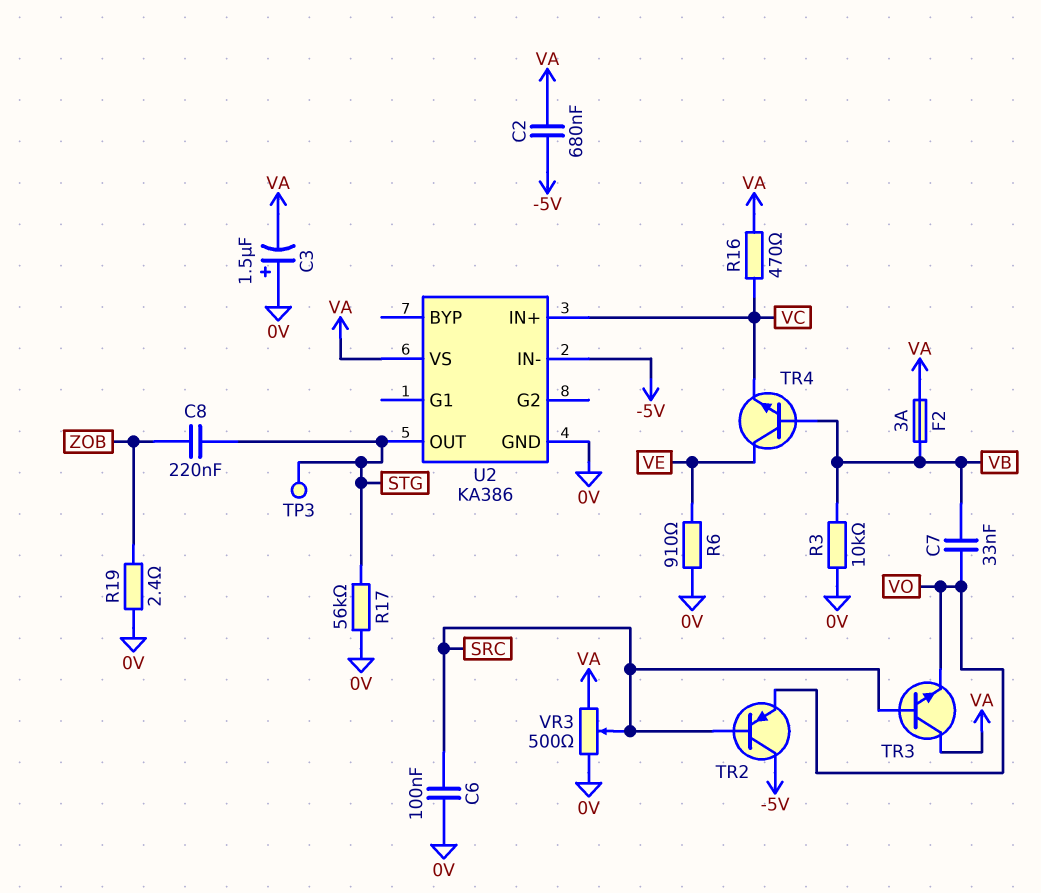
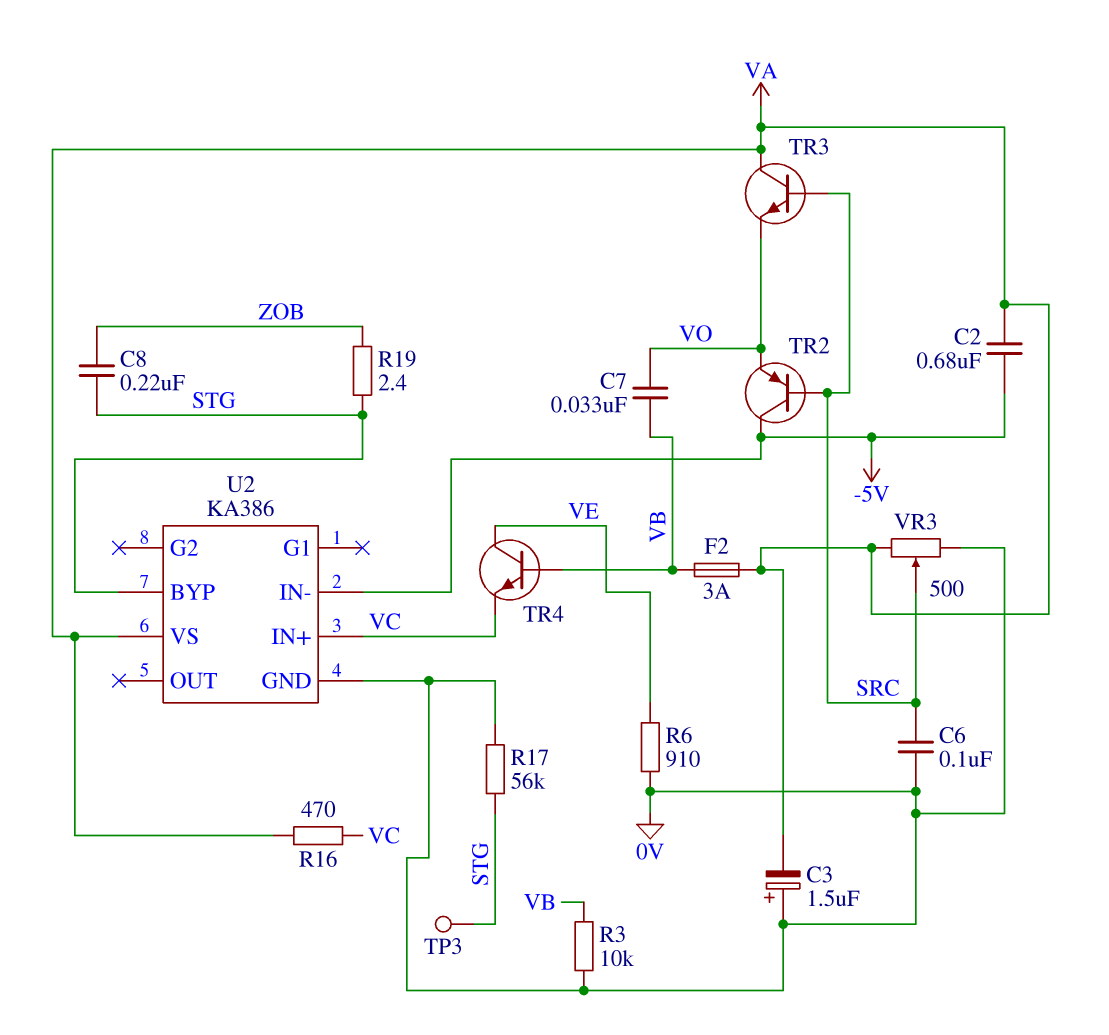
R19: 2.4 (0V, ZOB) -> 2.4 (STG, ZOB)
U2 pin BYP: none -> STG
U2 pin OUT: STG -> none

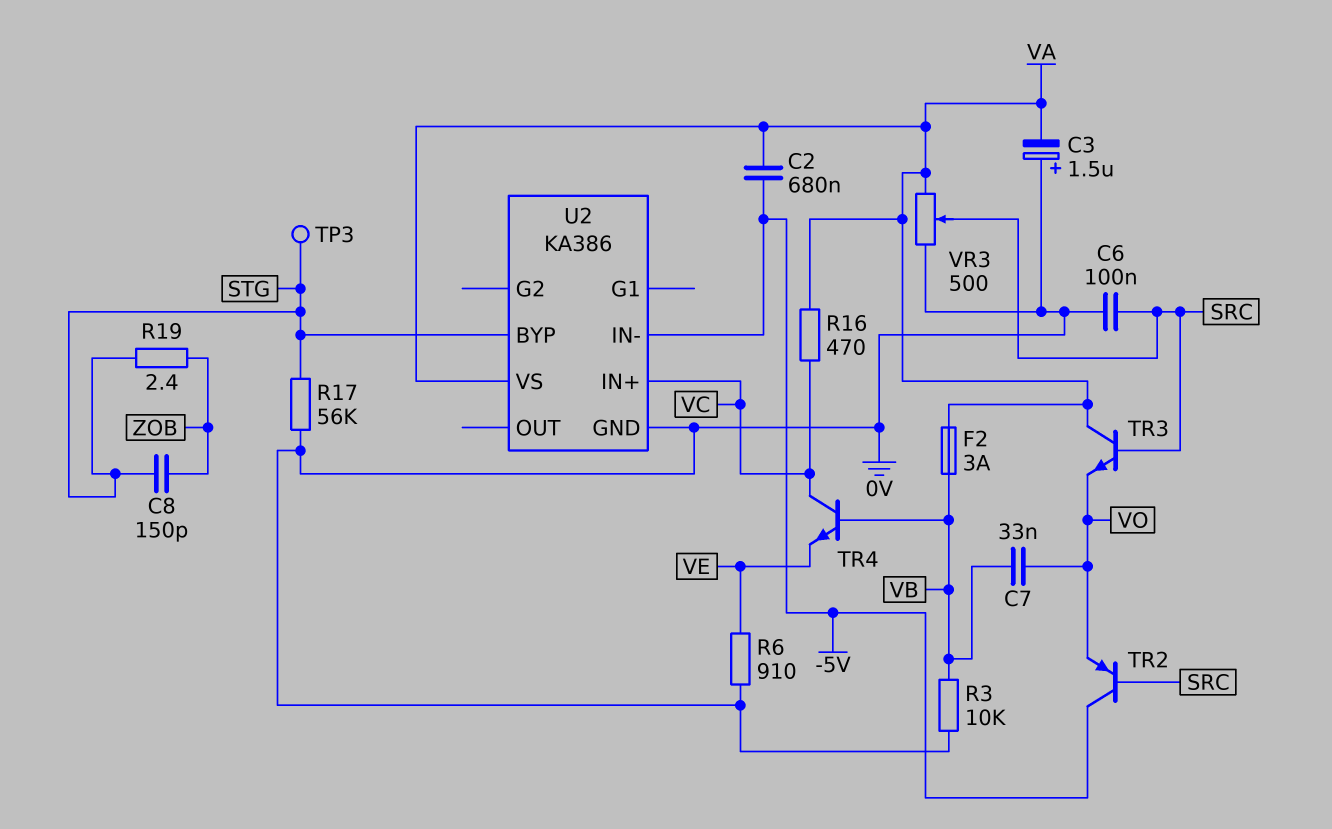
C8: 220nF (STG, ZOB) -> 150pF (STG, ZOB)
TR4: NPN (B VB, C VE, E VC) -> NPN (B VB, C VC, E VE)

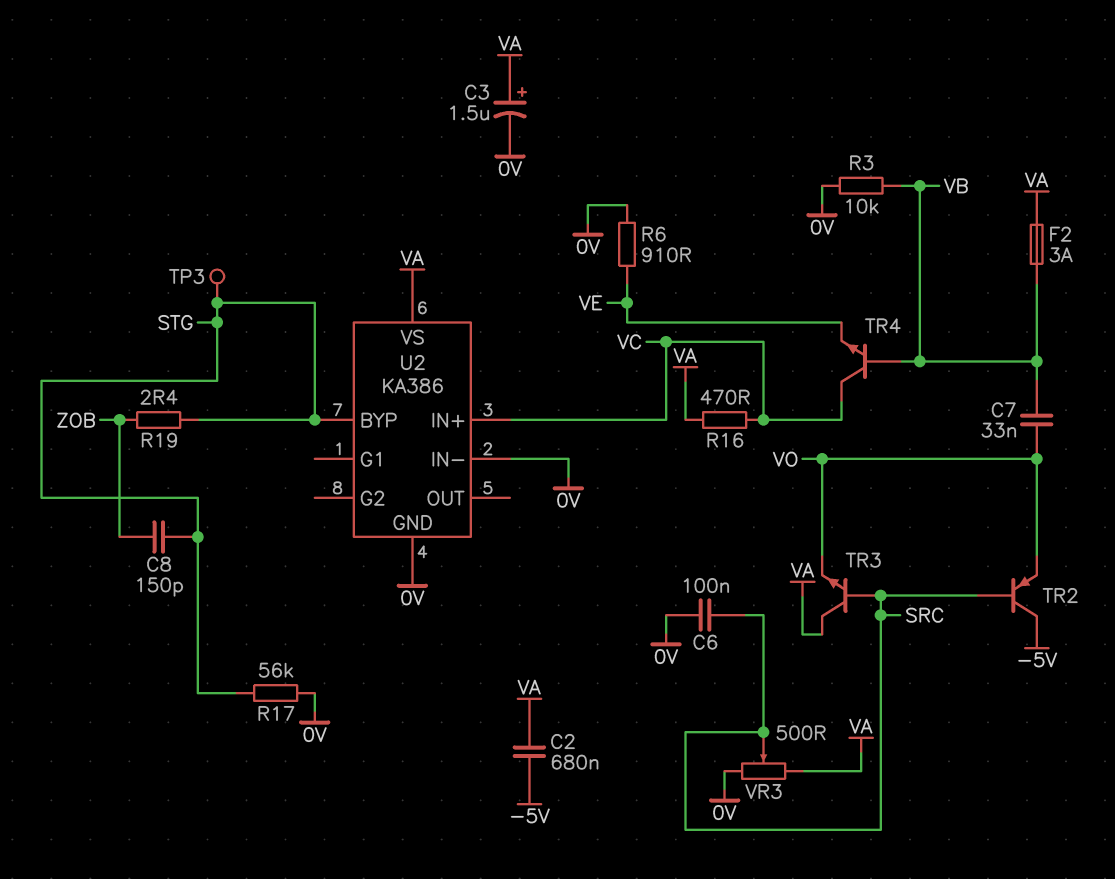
C3: 1.5uF (plus 0V, minus VA) -> 1.5uF (plus VA, minus 0V)
U2 pin IN-: -5V -> 0V

